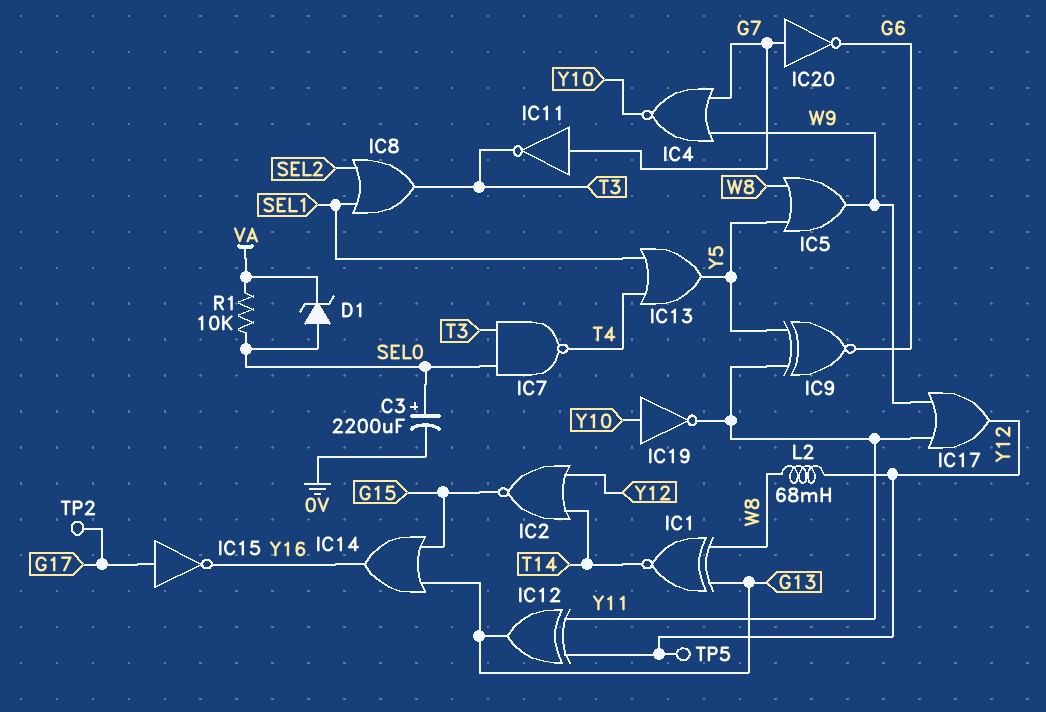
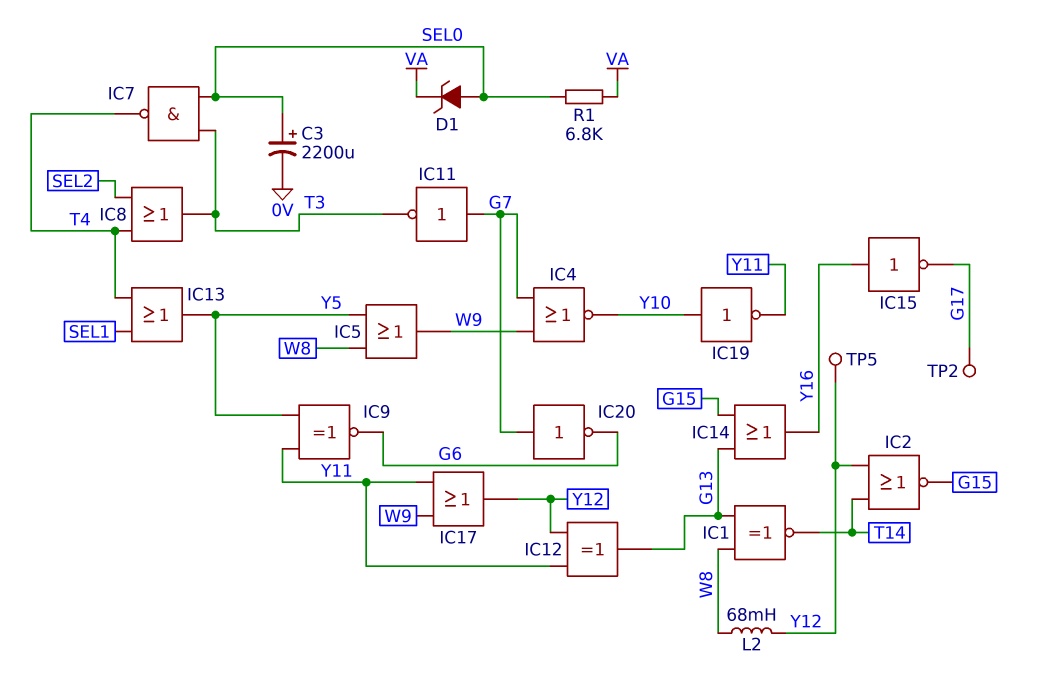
IC8: OR (in SEL1, in SEL2, out T3) -> OR (in SEL2, in T4, out T3)
IC15: NOT (in G17, out Y16) -> NOT (in Y16, out G17)
R1: 10k (SEL0, VA) -> 6.8k (SEL0, VA)

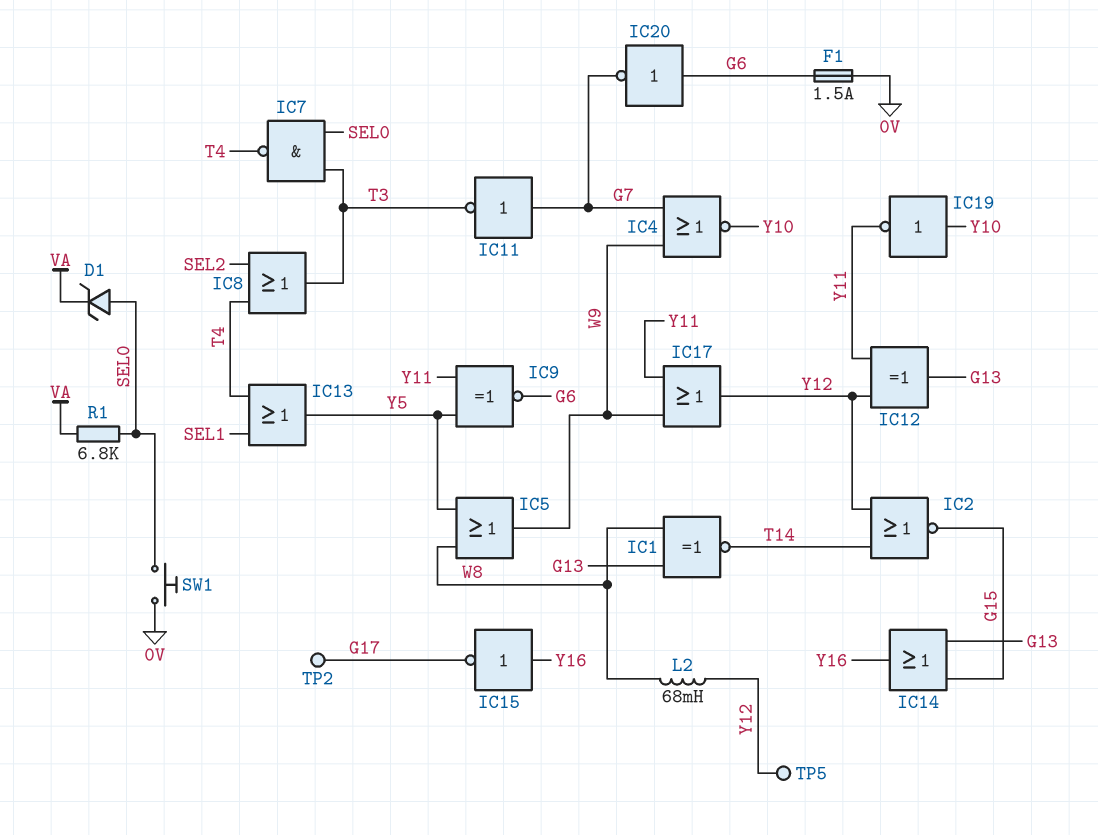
C3: 2200uF (plus SEL0, minus 0V) -> none
F1: none -> 1.5A (0V, G6)
IC20: NOT (in G7, out G6) -> NOT (in G6, out G7)
SW1: none -> button (0V, SEL0)

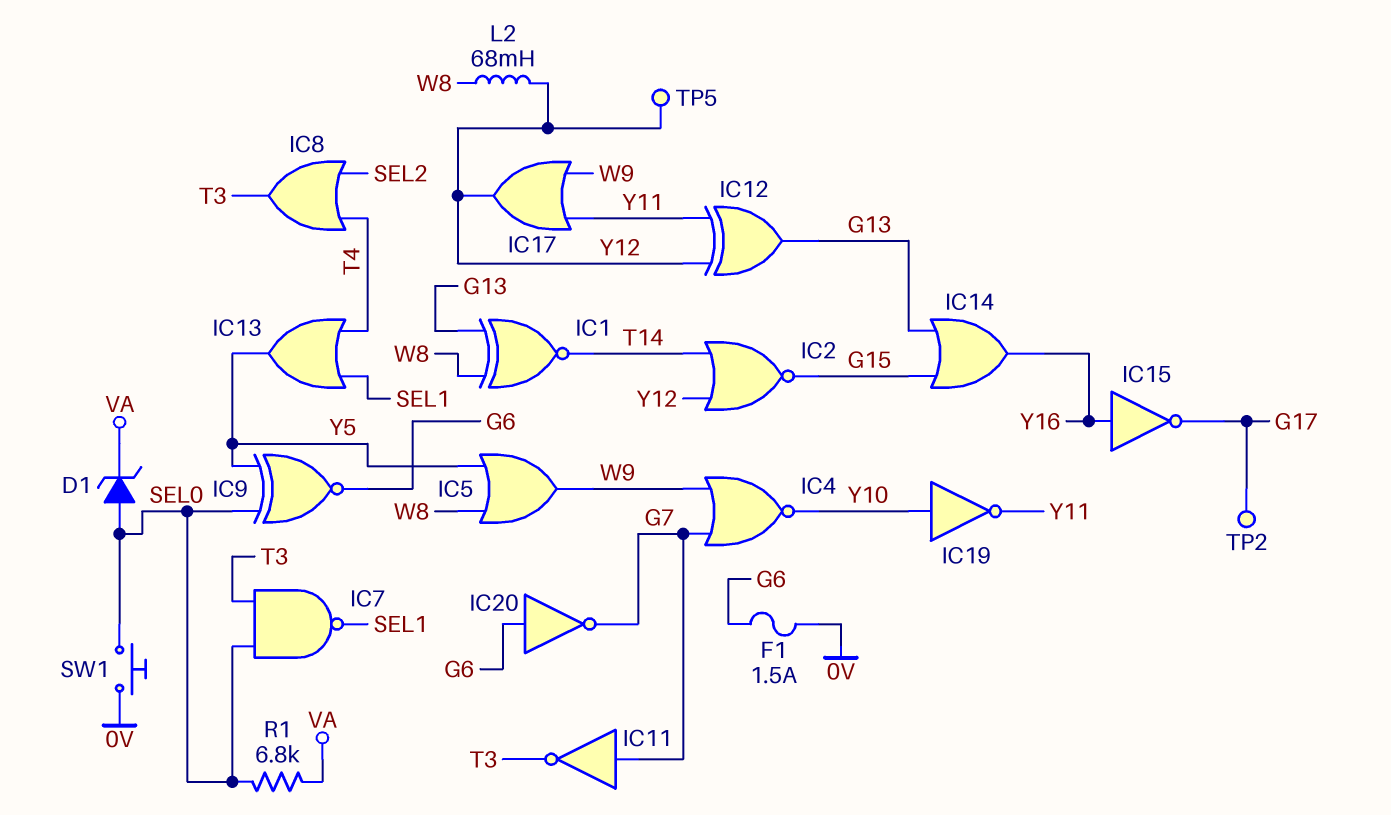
IC7: NAND (in SEL0, in T3, out T4) -> NAND (in SEL0, in T3, out SEL1)
IC9: XNOR (in Y5, in Y11, out G6) -> XNOR (in SEL0, in Y5, out G6)

